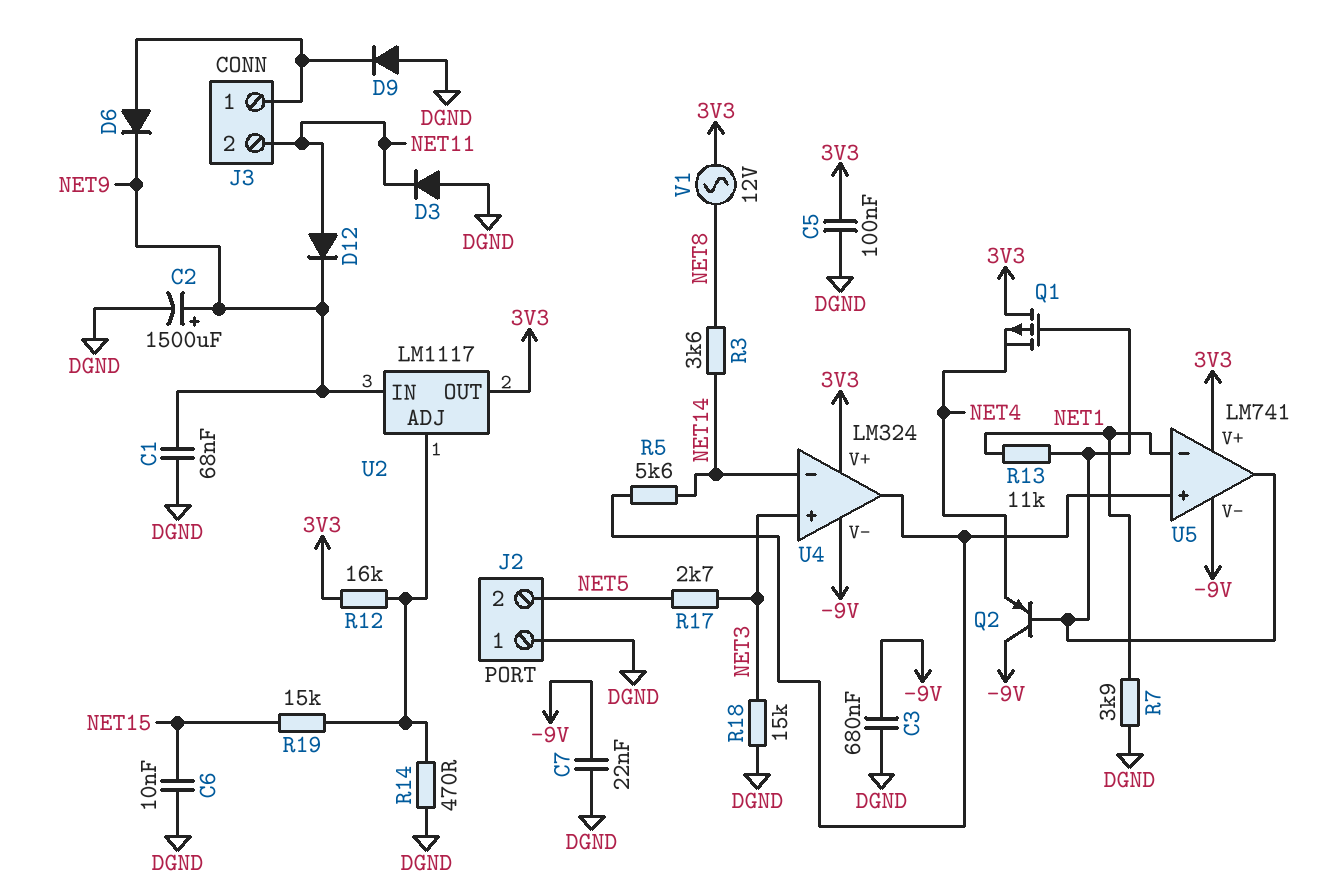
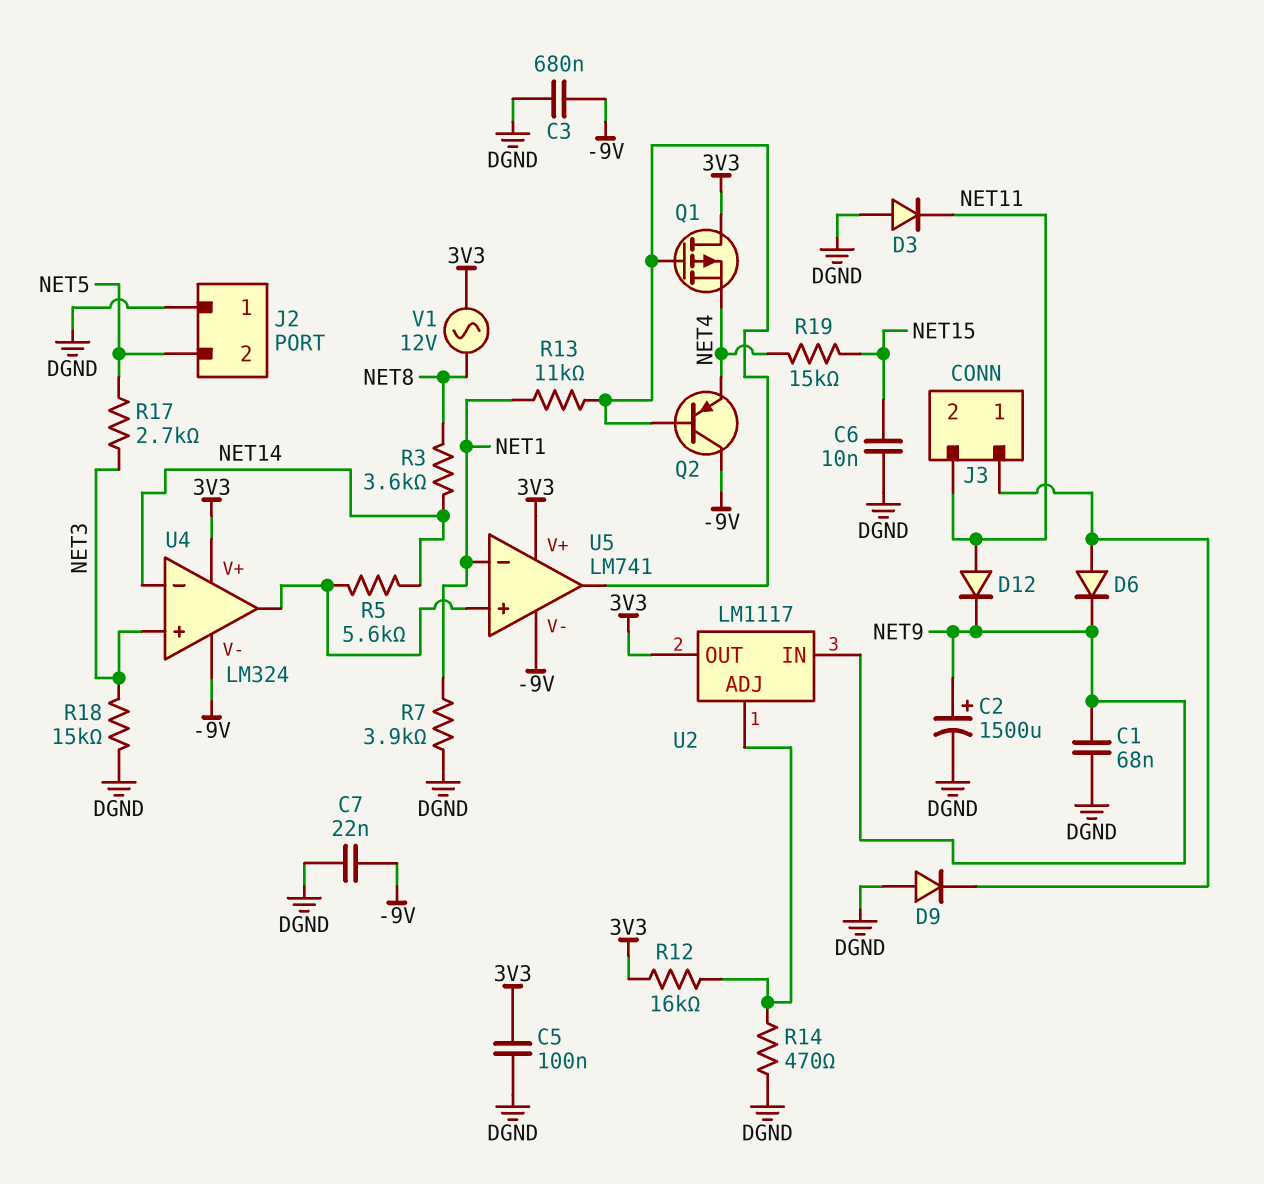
R19: 15k (NET15, U2/ADJ) -> 15k (NET4, NET15)

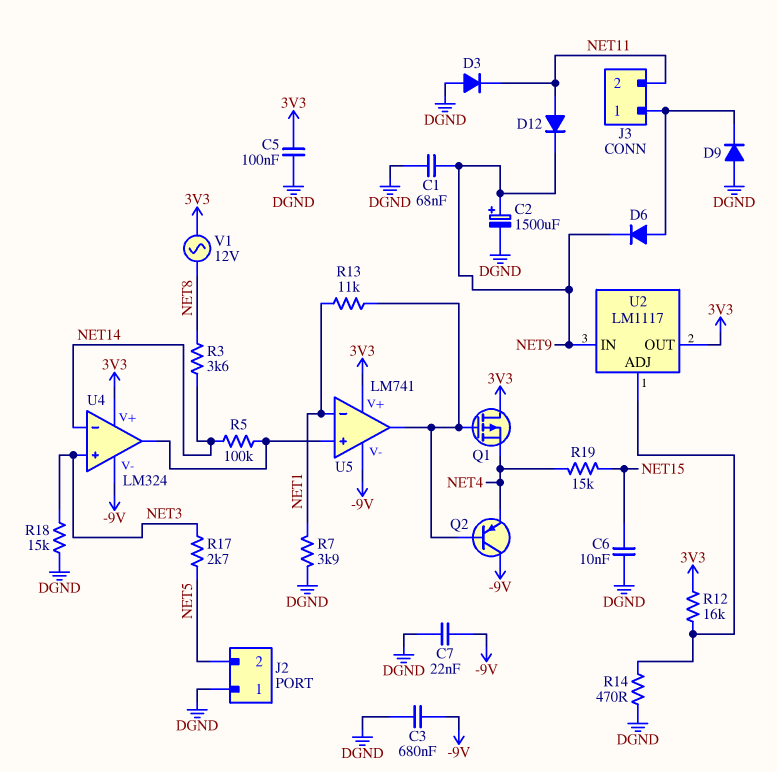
R5: 5.6k (NET14, U4/out) -> 100k (NET14, U4/out)

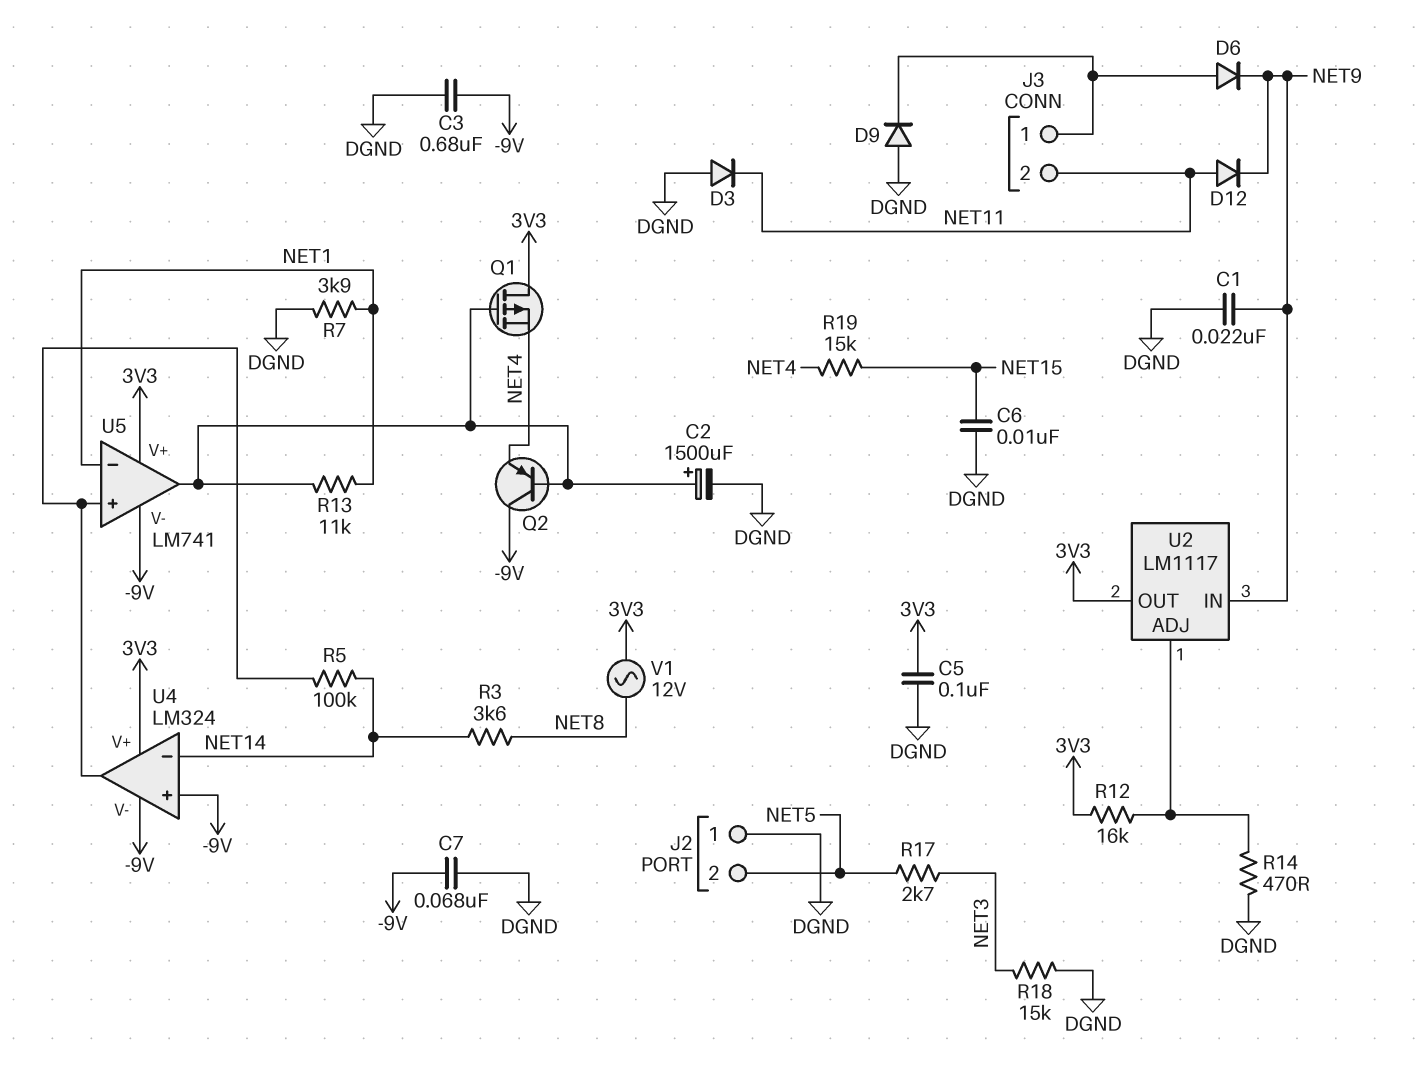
C1: 68nF (DGND, NET9) -> 22nF (DGND, NET9)
C2: 1500uF (plus NET9, minus DGND) -> 1500uF (plus U5/out, minus DGND)
C7: 22nF (-9V, DGND) -> 68nF (-9V, DGND)
U4 pin in+: NET3 -> -9V

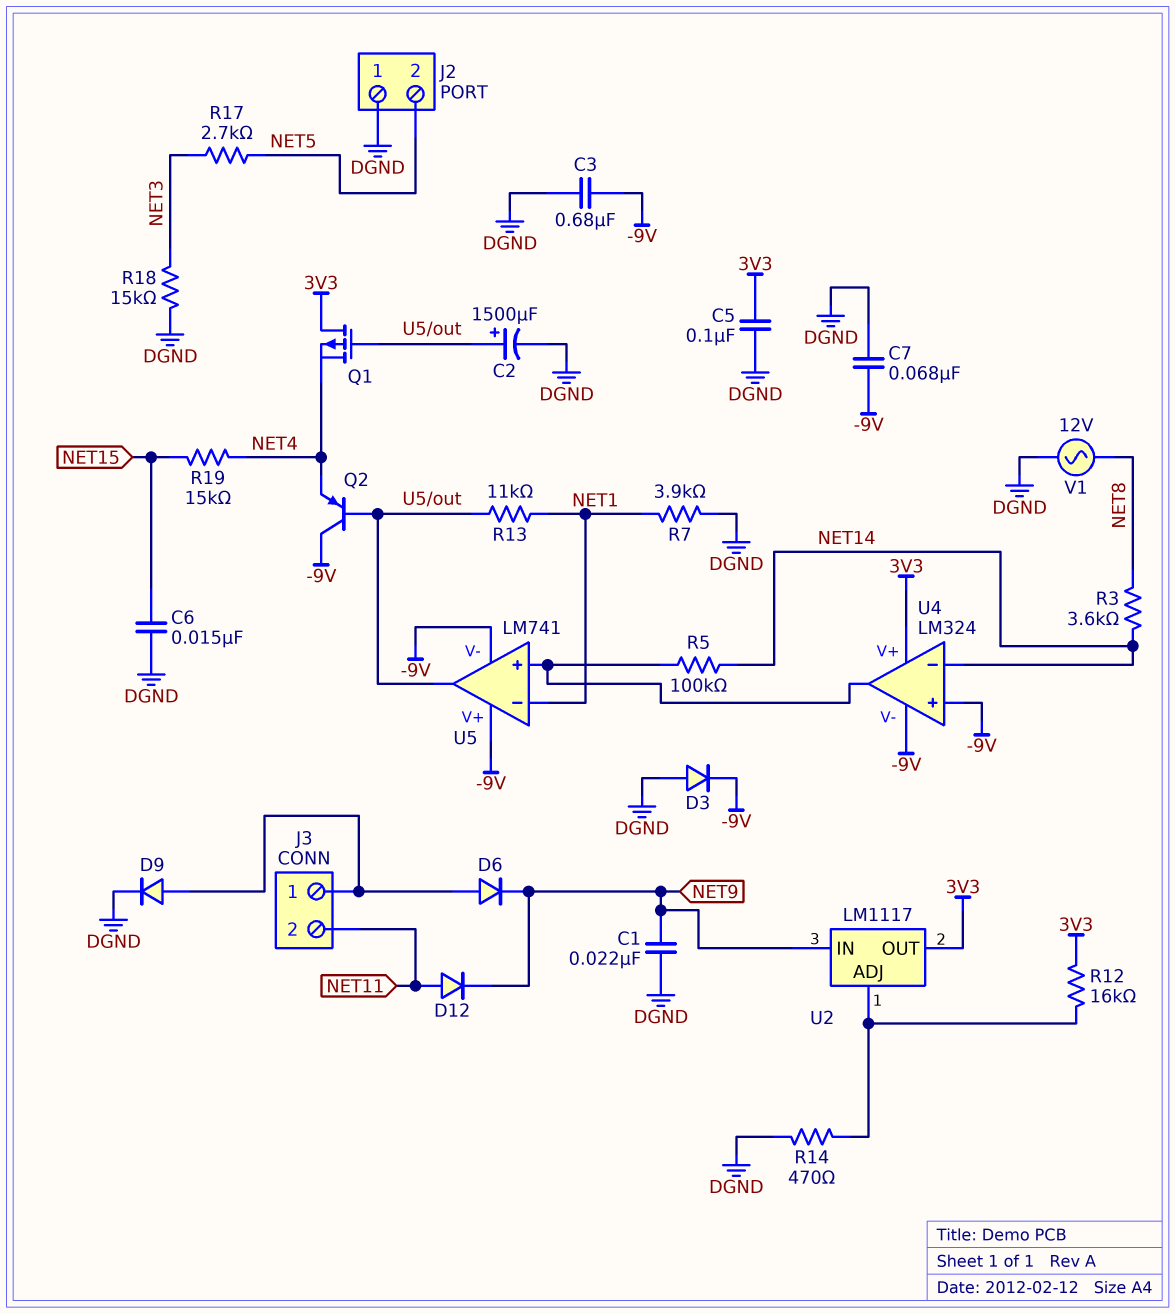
C6: 10nF (DGND, NET15) -> 15nF (DGND, NET15)
D3: diode (A DGND, K NET11) -> diode (A DGND, K -9V)
D9: diode (A DGND, K J3/1) -> diode (A J3/1, K DGND)
U5 pin V+: 3V3 -> -9V
V1: AC 12V (3V3, NET8) -> AC 12V (DGND, NET8)

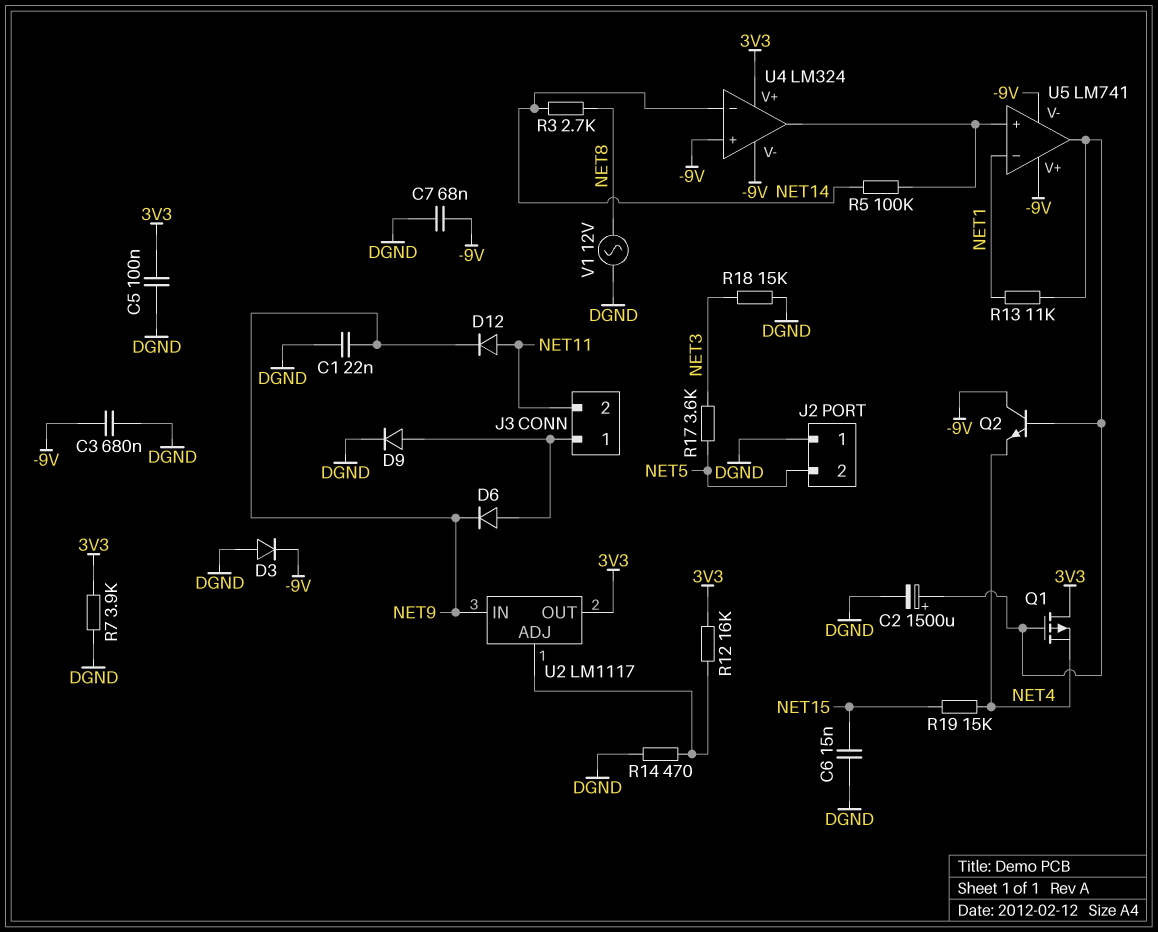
Q2: PNP (B U5/out, C -9V, E NET4) -> NPN (B U5/out, C -9V, E NET4)
R3: 3.6k (NET8, NET14) -> 2.7k (NET8, NET14)
R7: 3.9k (DGND, NET1) -> 3.9k (3V3, DGND)
R17: 2.7k (NET3, NET5) -> 3.6k (NET3, NET5)

